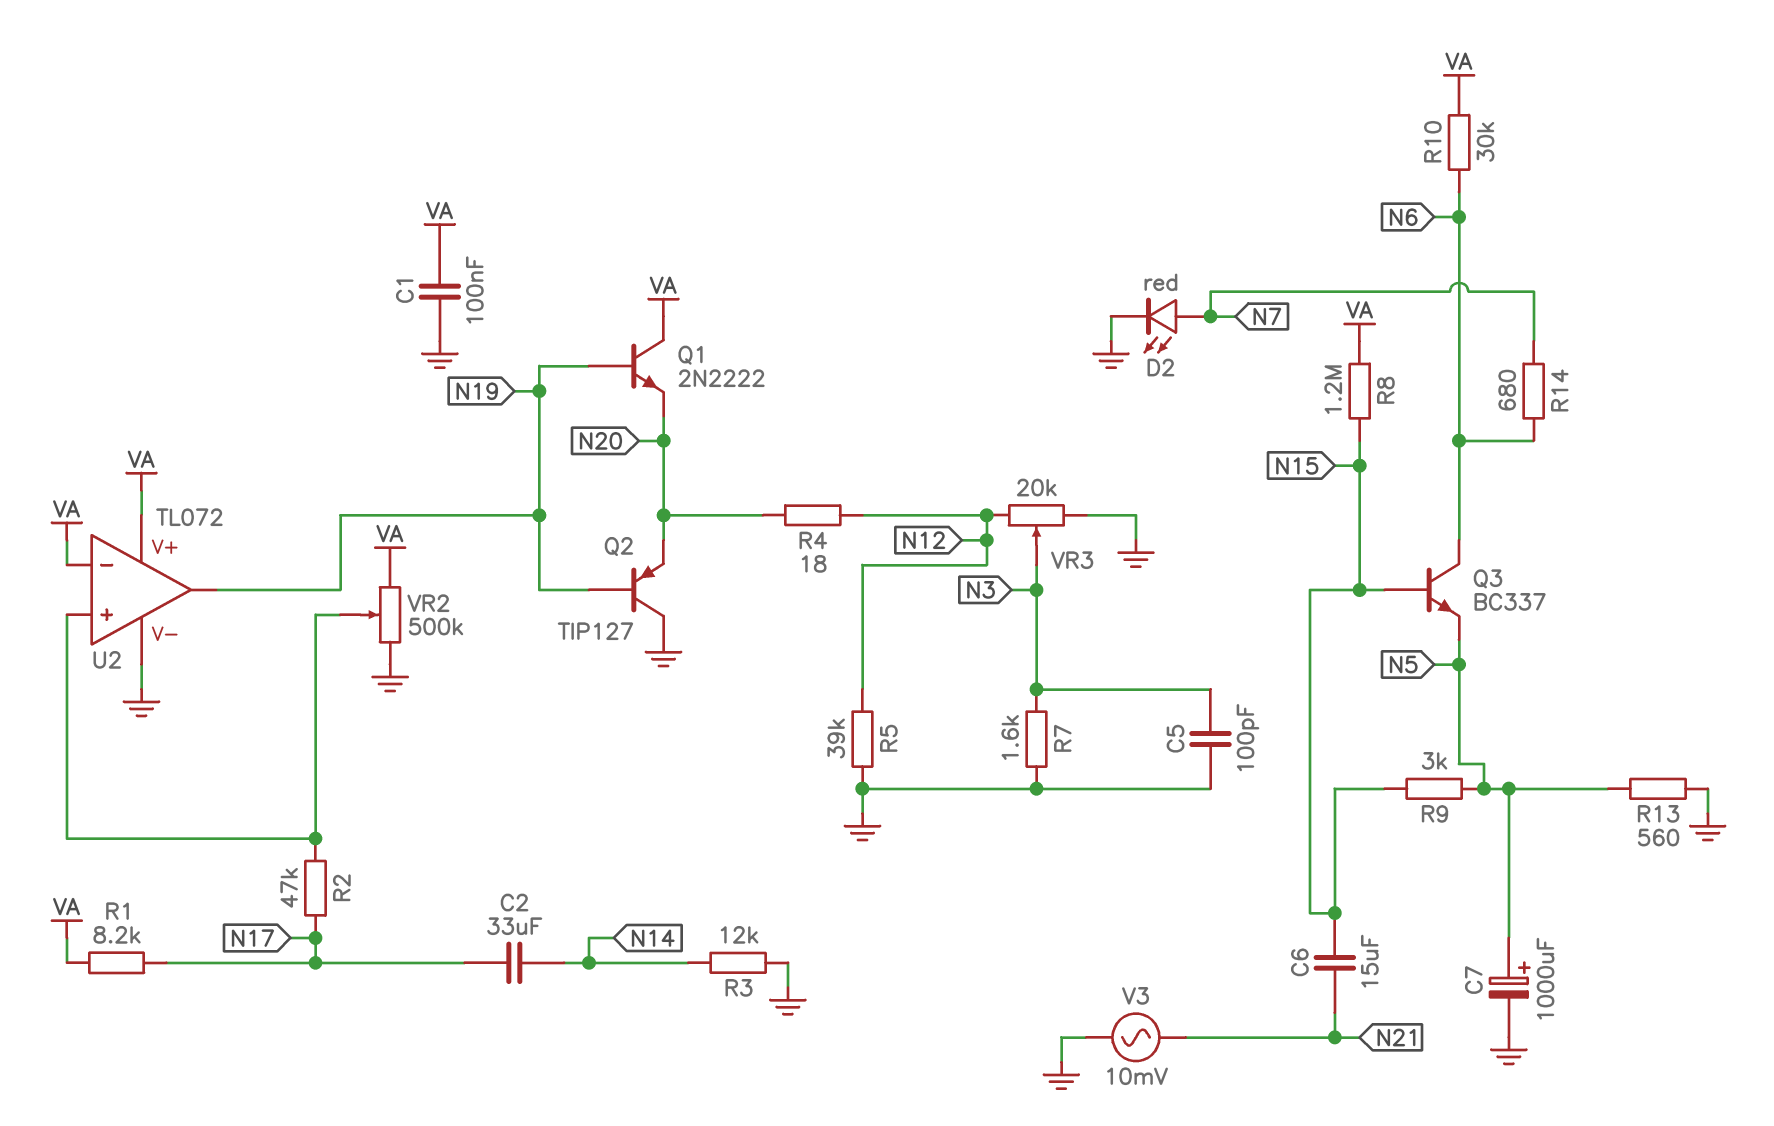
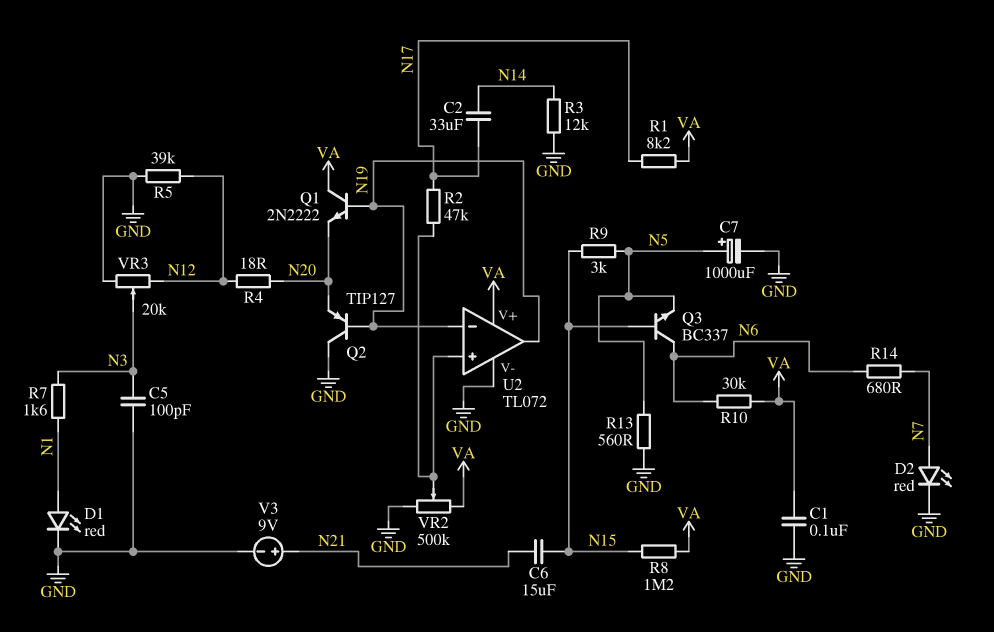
D1: none -> LED red (A N1, K GND)
R7: 1.6k (GND, N3) -> 1.6k (N1, N3)
U2 pin in-: VA -> N19
V3: AC 10mV (GND, N21) -> 9V (plus N21, minus GND)

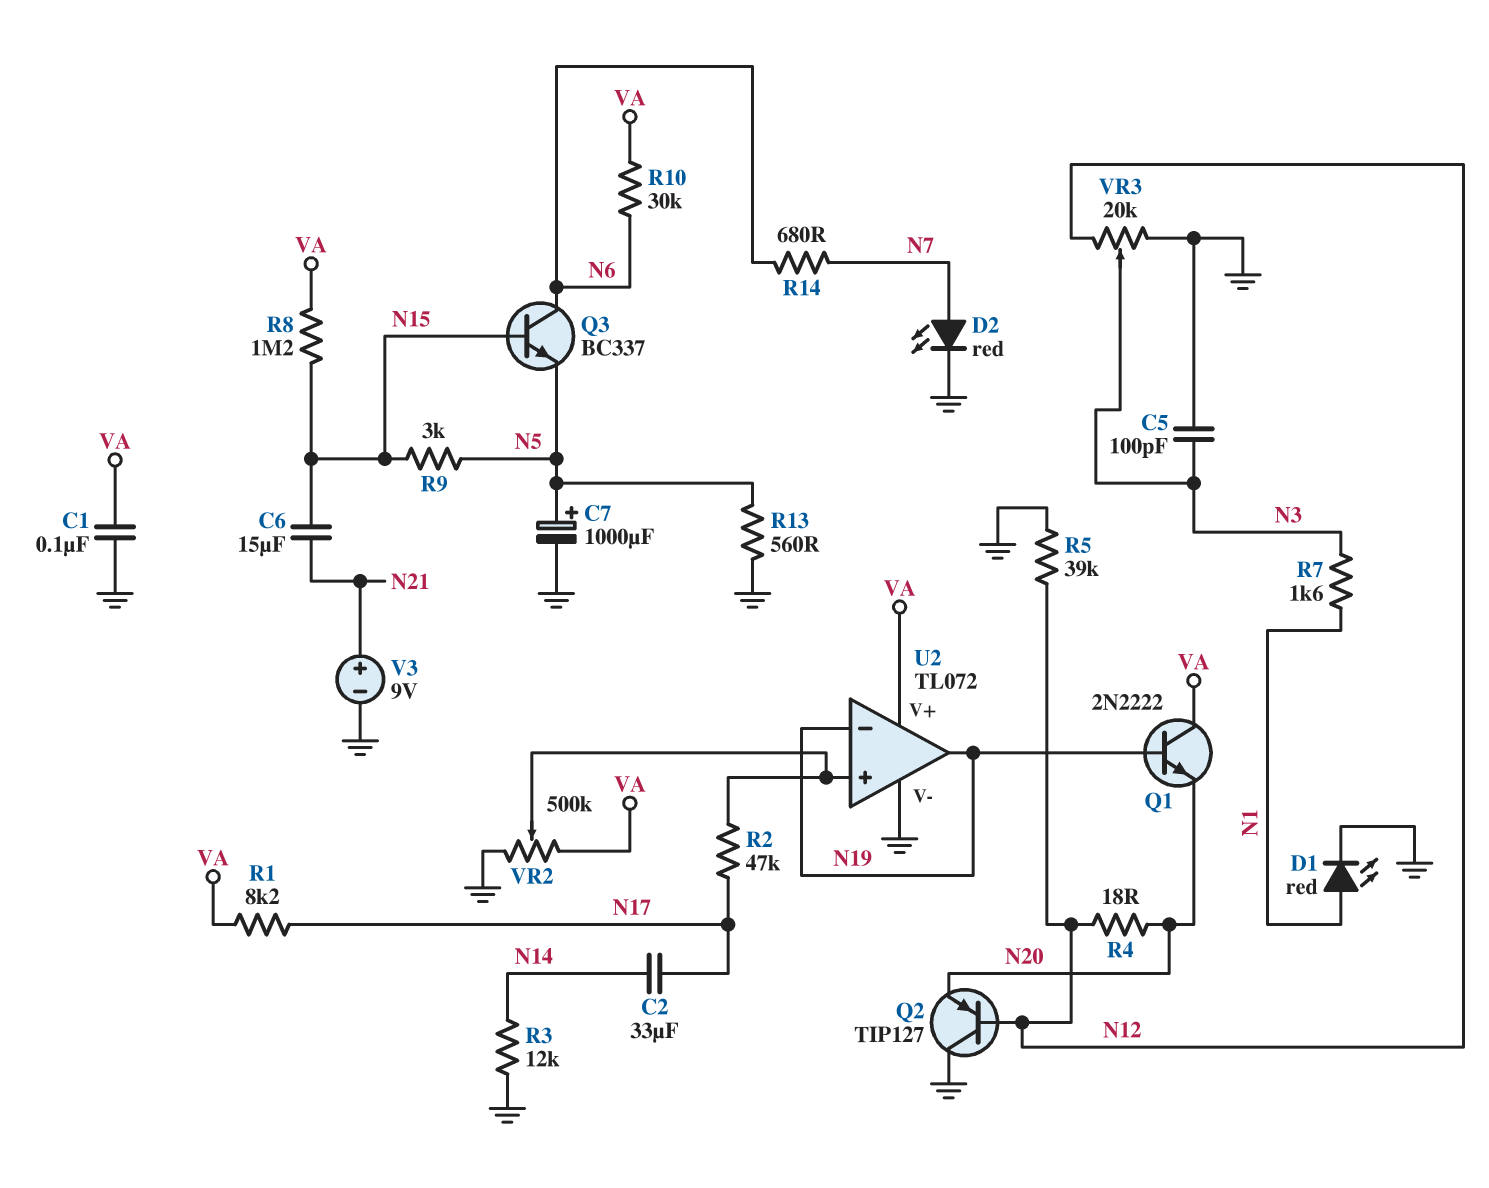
Q2: PNP TIP127 (B N19, C GND, E N20) -> PNP TIP127 (B N12, C GND, E N20)

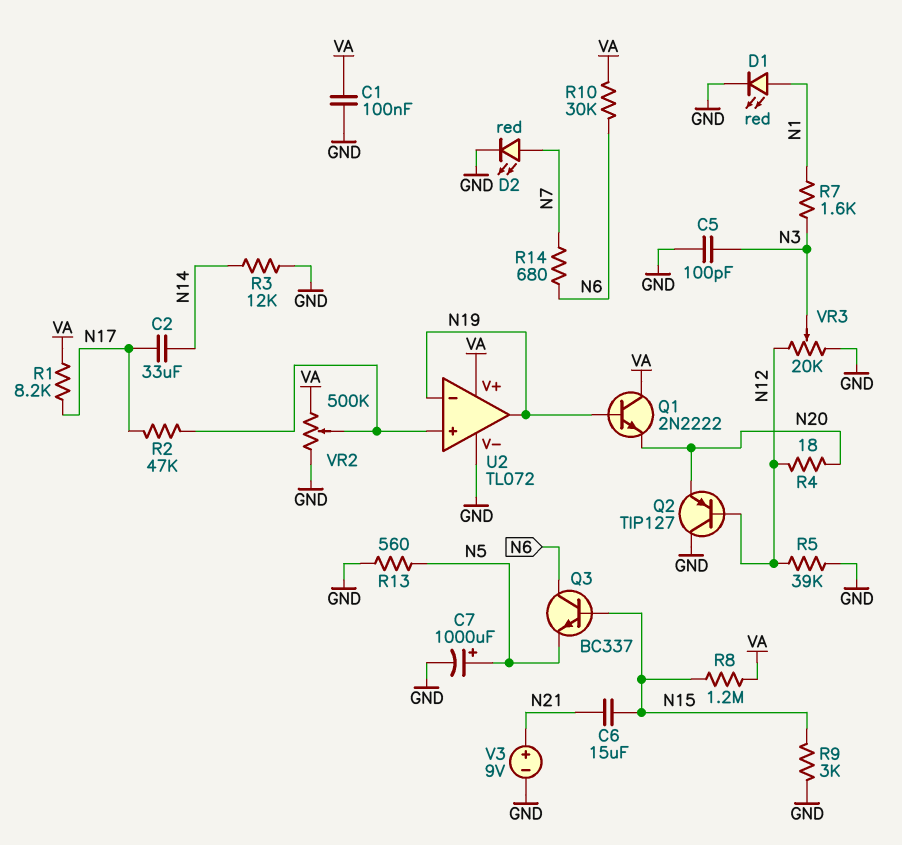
R9: 3k (N5, N15) -> 3k (GND, N15)

